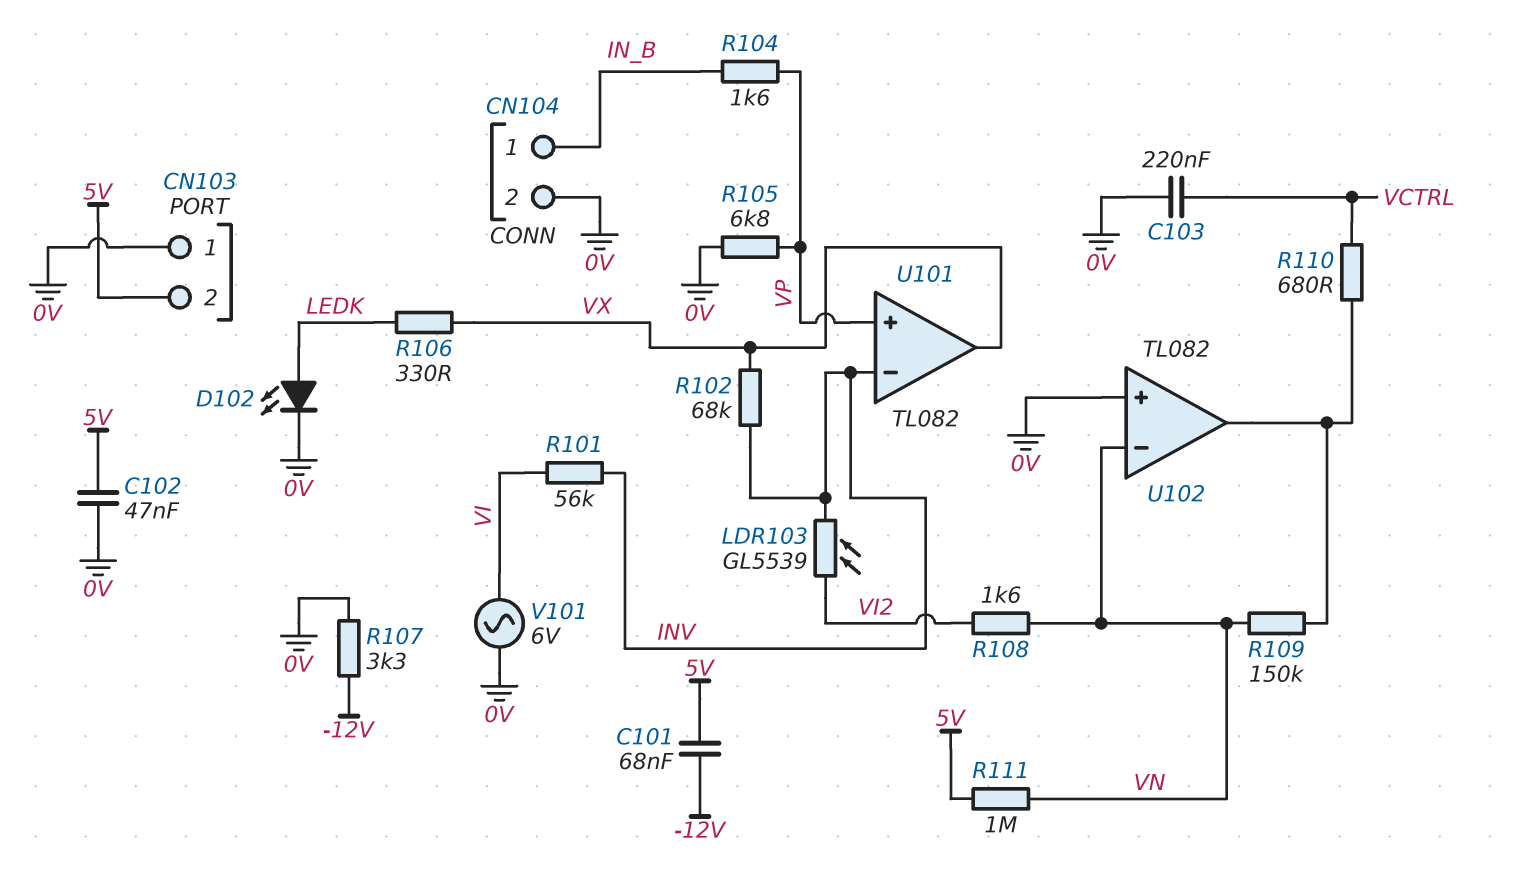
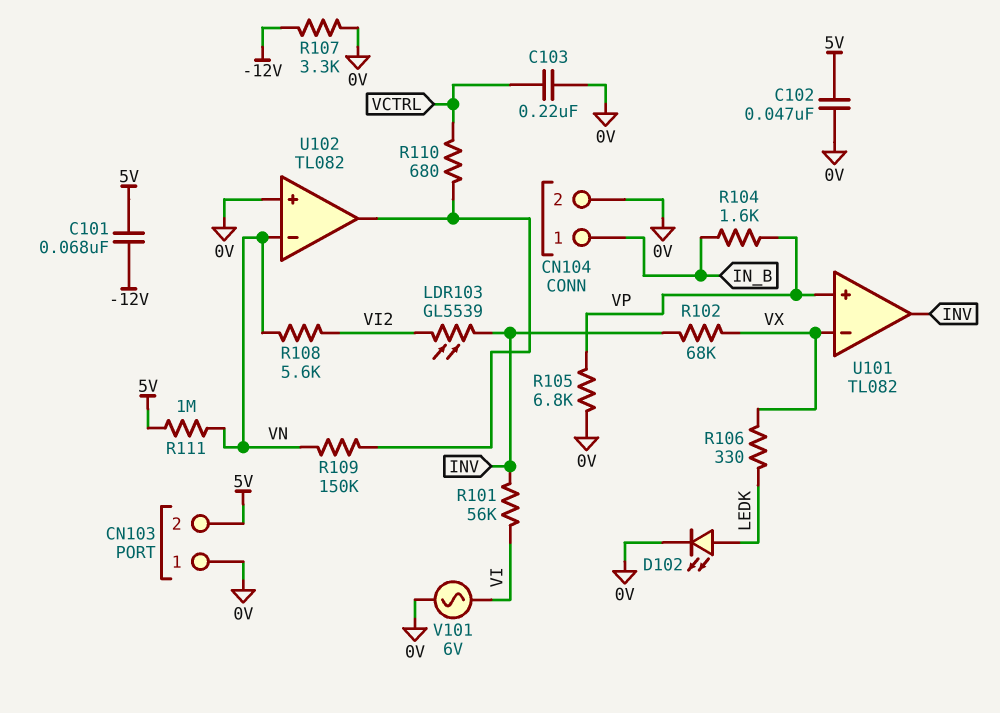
R108: 1.6k (VI2, VN) -> 5.6k (VI2, VN)
U101 pin in-: INV -> VX
U101 pin out: VX -> INV

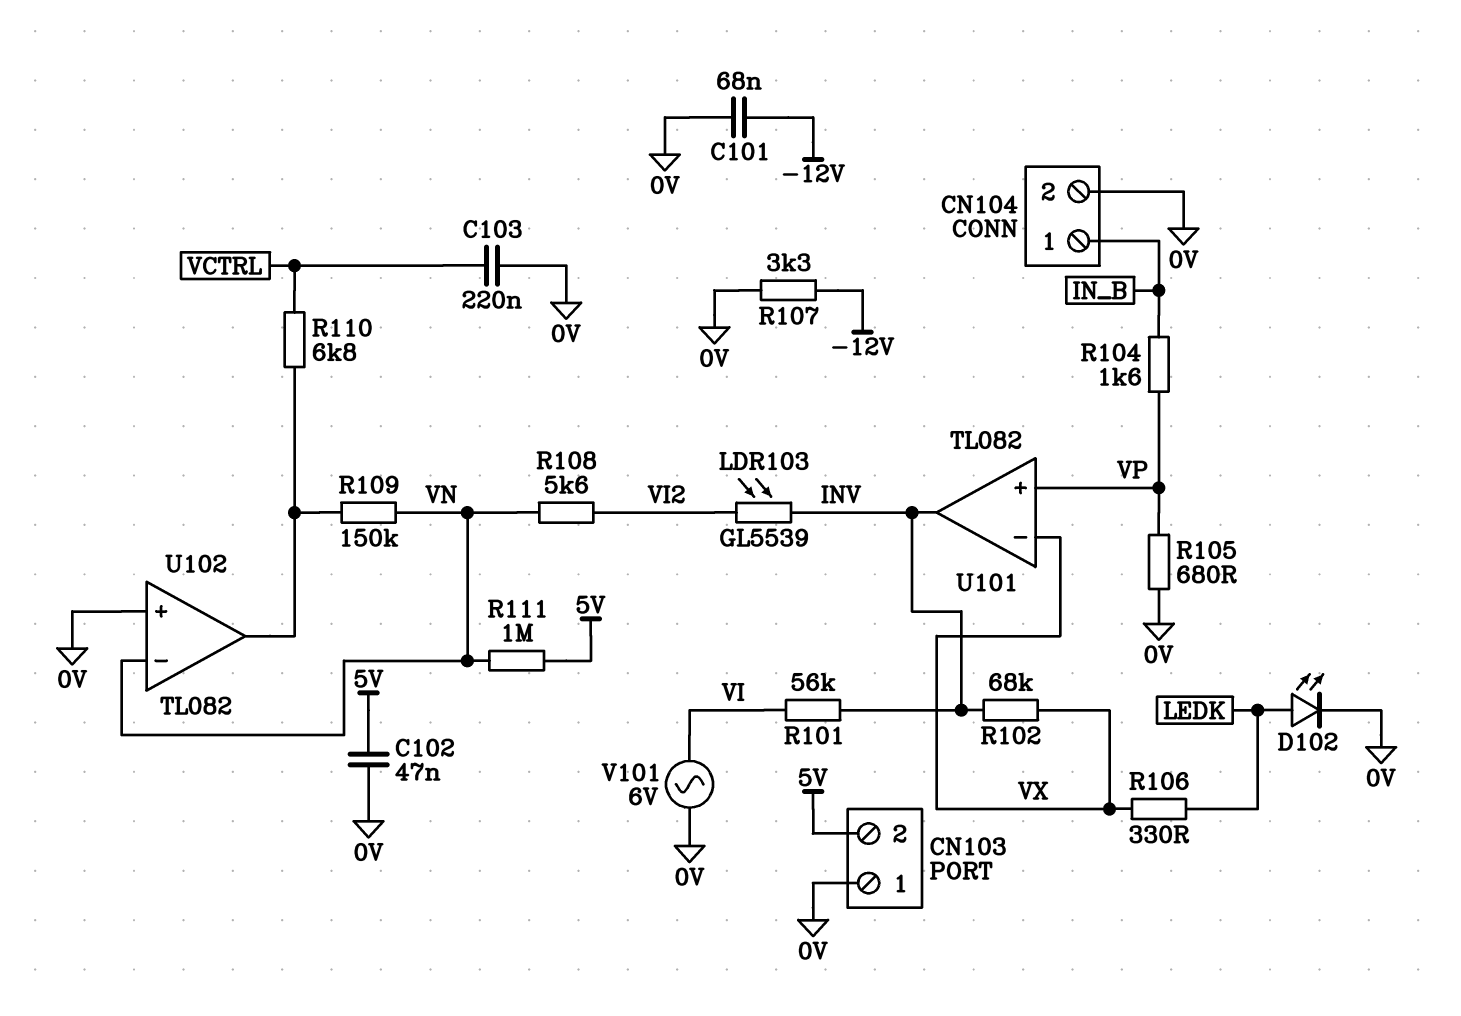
C101: 68nF (-12V, 5V) -> 68nF (-12V, 0V)
R105: 6.8k (0V, VP) -> 680 (0V, VP)
R110: 680 (U102/out, VCTRL) -> 6.8k (U102/out, VCTRL)

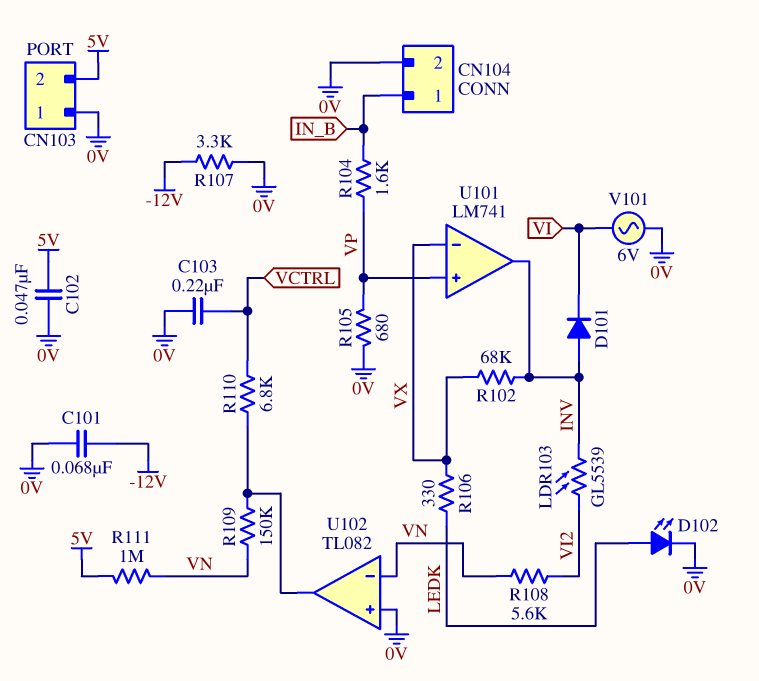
D101: none -> diode (A INV, K VI)
R101: 56k (INV, VI) -> none
U101: TL082 -> LM741

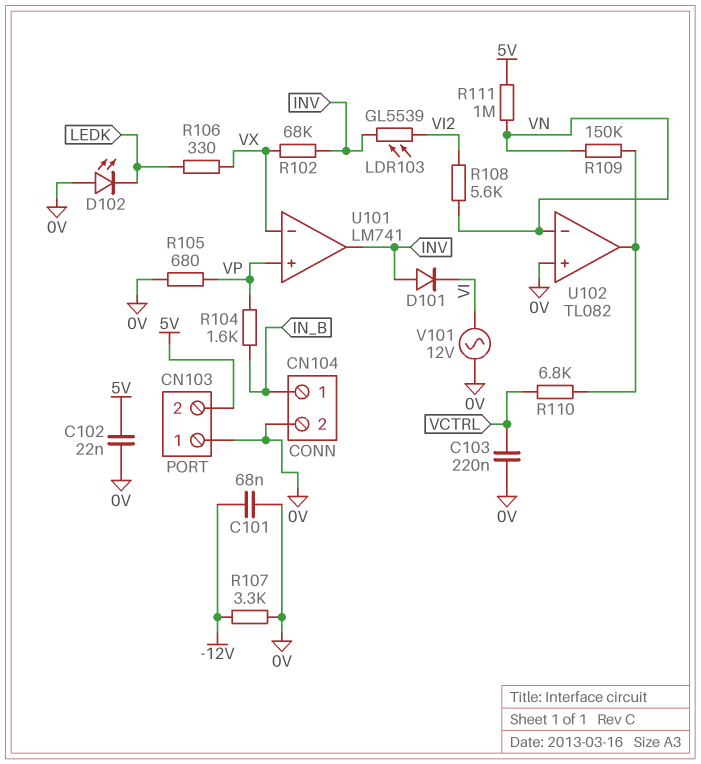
C102: 47nF (0V, 5V) -> 22nF (0V, 5V)
D102: LED (A LEDK, K 0V) -> LED (A 0V, K LEDK)
V101: AC 6V (0V, VI) -> AC 12V (0V, VI)

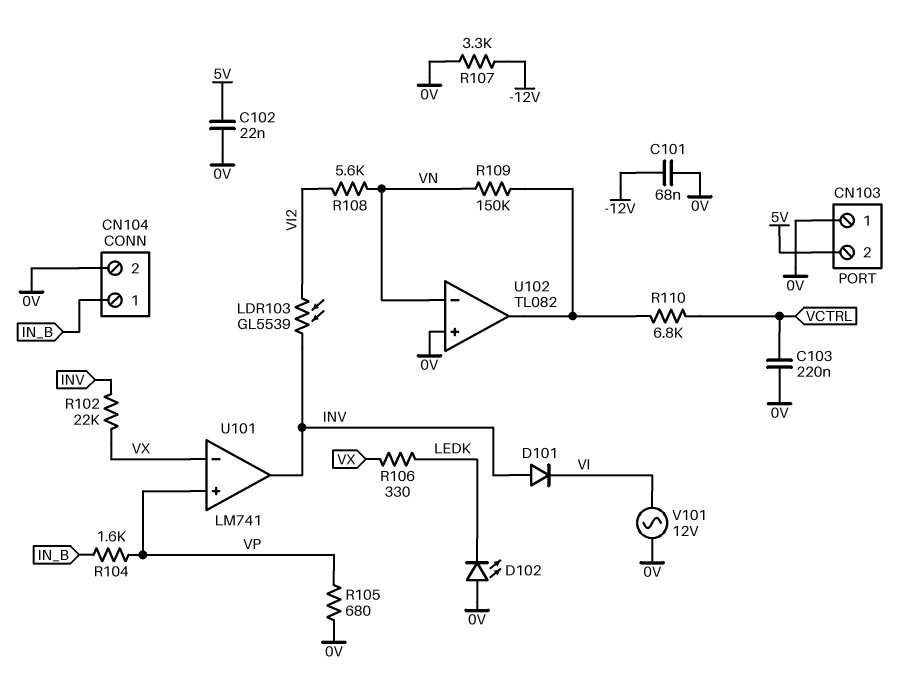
R102: 68k (INV, VX) -> 22k (INV, VX)
R111: 1M (5V, VN) -> none

